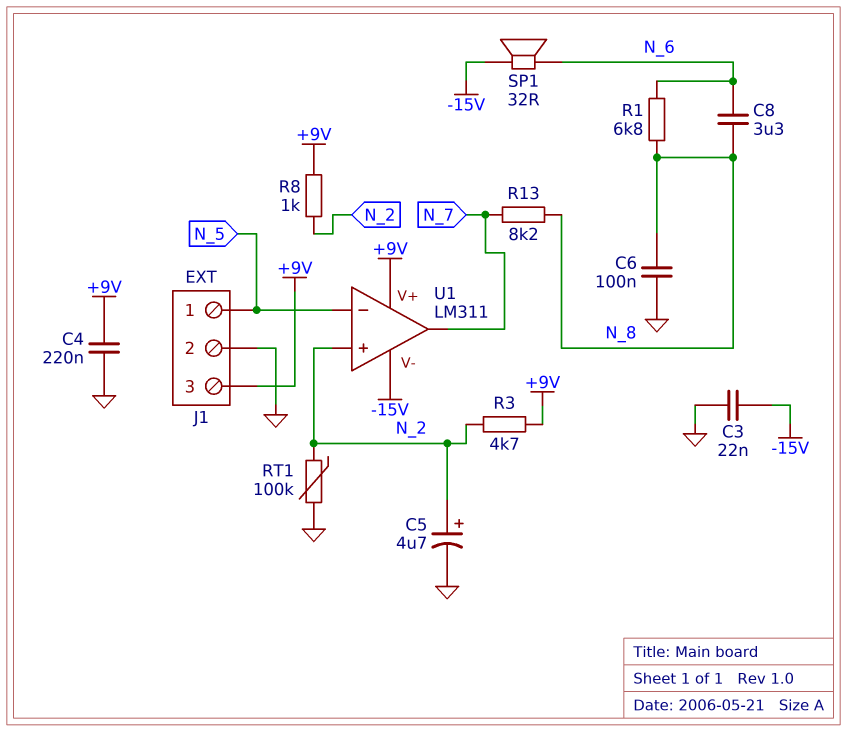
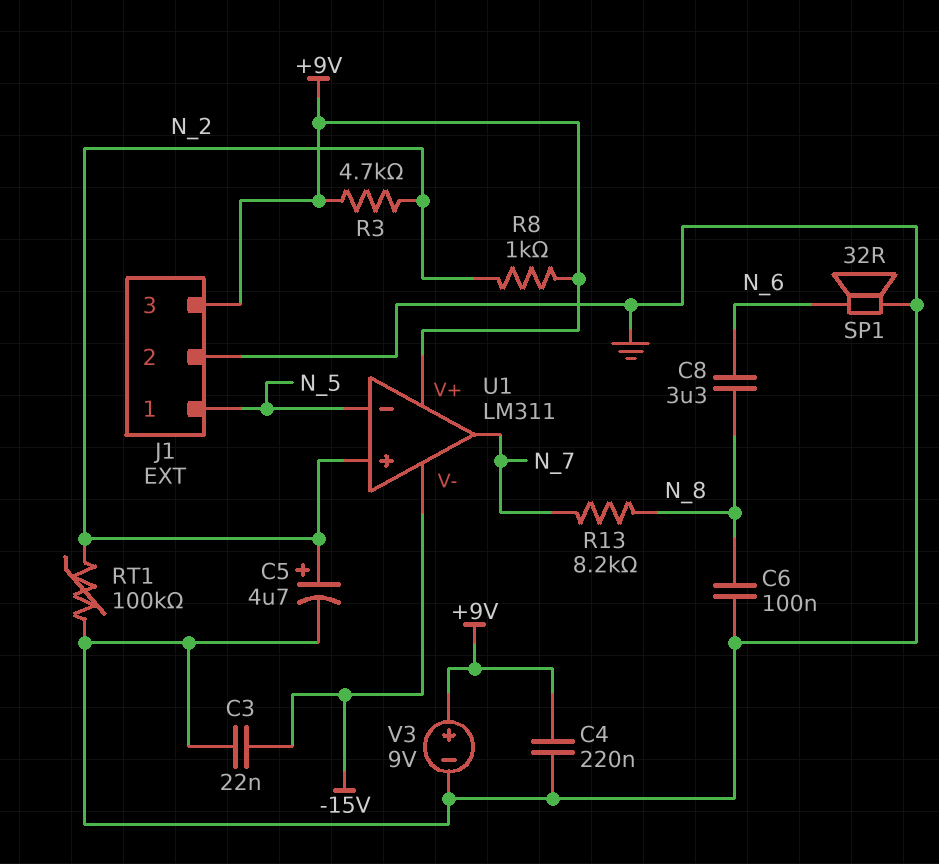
R1: 6.8k (N_6, N_8) -> none
SP1: speaker 32R (-15V, N_6) -> speaker 32R (GND, N_6)
V3: none -> 9V (plus +9V, minus GND)

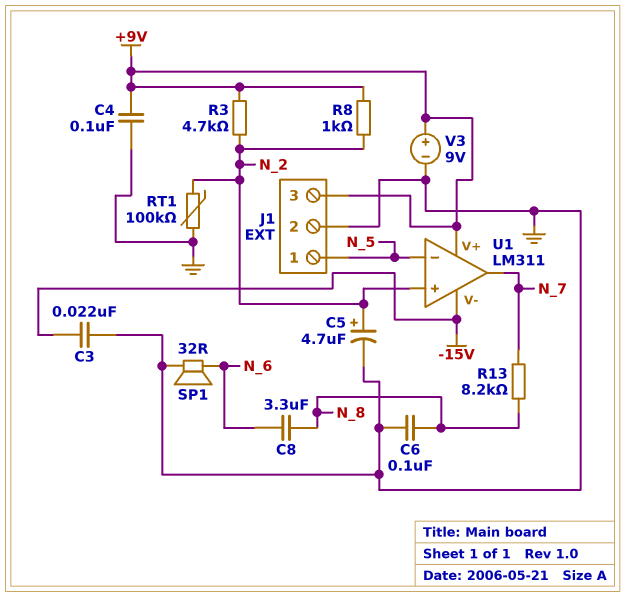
C4: 220nF (+9V, GND) -> 100nF (+9V, GND)

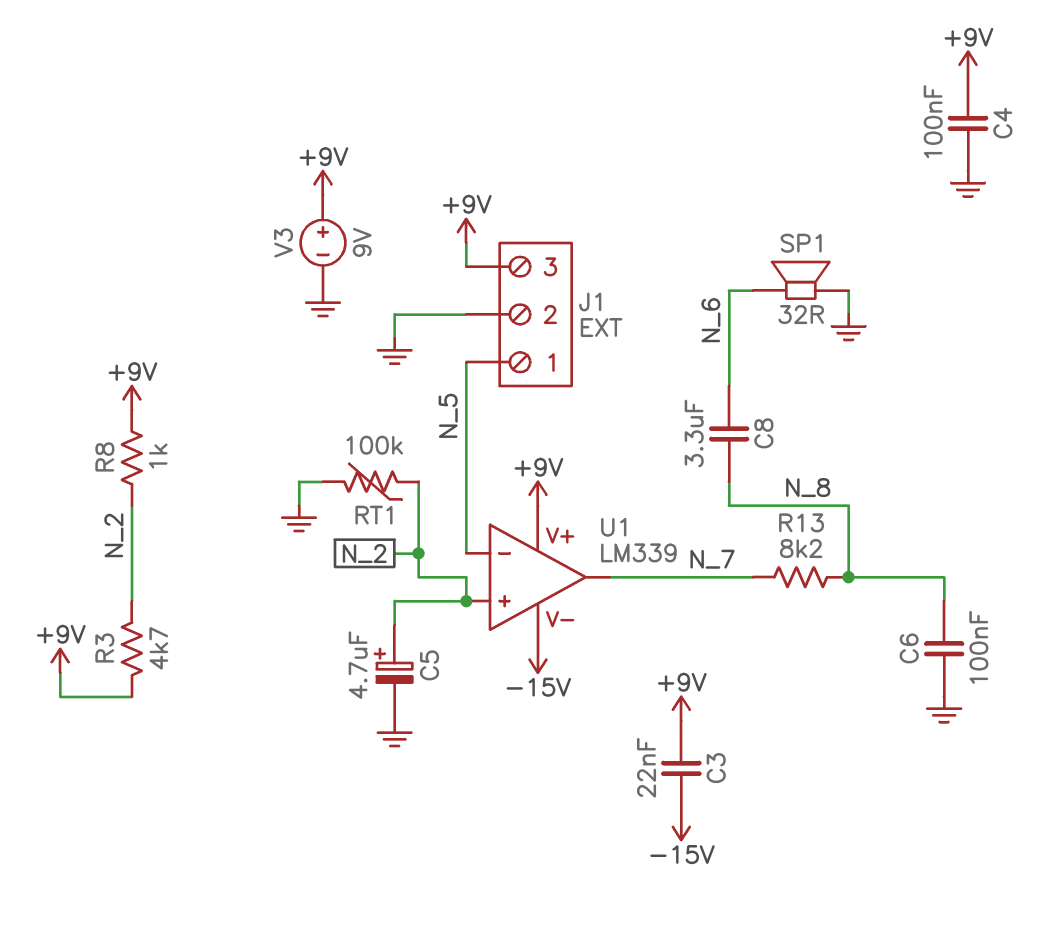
C3: 22nF (-15V, GND) -> 22nF (+9V, -15V)
U1: LM311 -> LM339

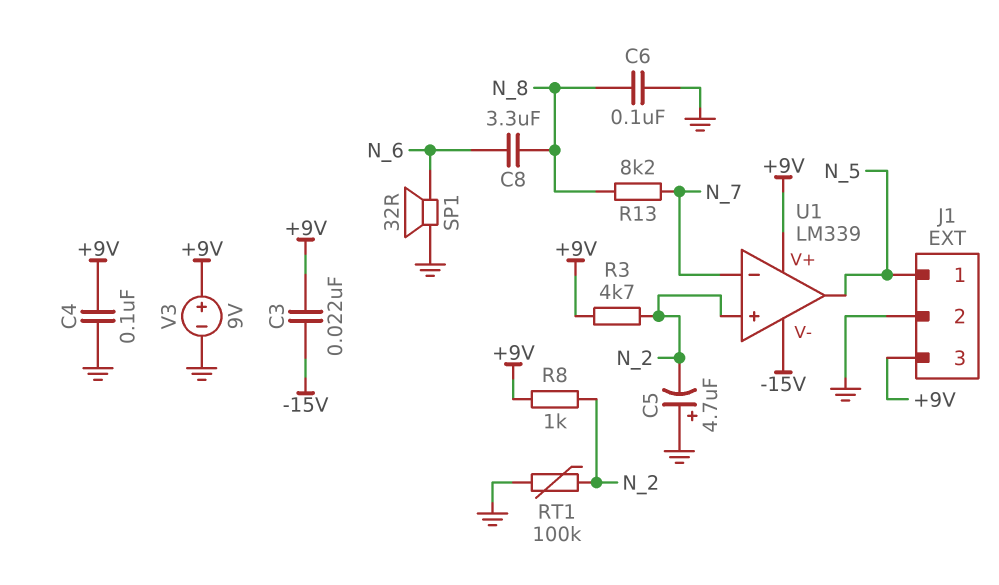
C5: 4.7uF (plus N_2, minus GND) -> 4.7uF (plus GND, minus N_2)
U1 pin in-: N_5 -> N_7
U1 pin out: N_7 -> N_5

